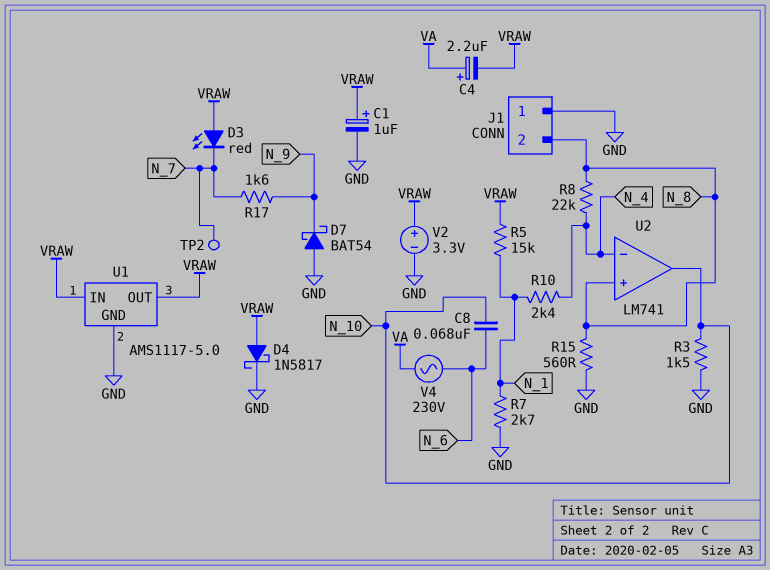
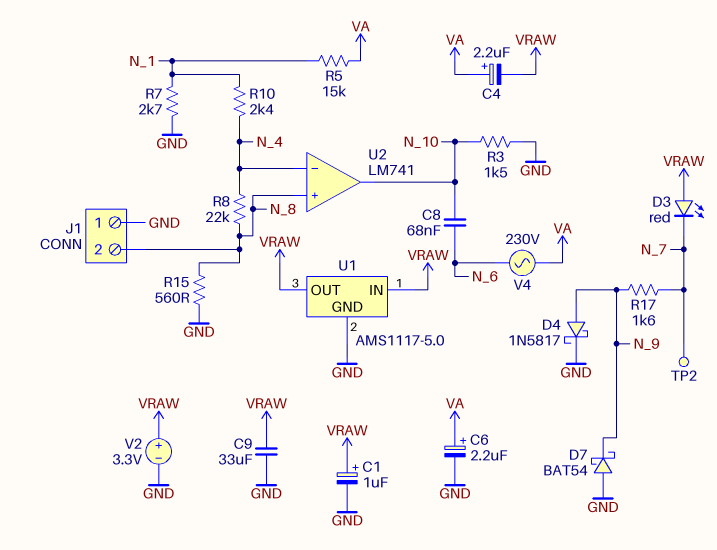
C6: none -> 2.2uF (plus VA, minus GND)
C9: none -> 33uF (GND, VRAW)
D4: schottky 1N5817 (A VRAW, K GND) -> schottky 1N5817 (A N_9, K GND)
R5: 15k (N_1, VRAW) -> 15k (N_1, VA)

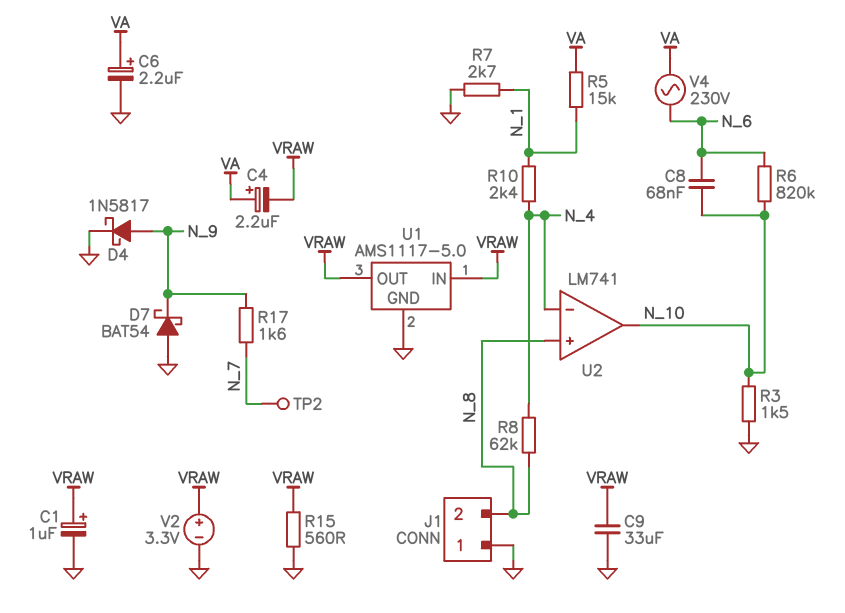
D3: LED red (A VRAW, K N_7) -> none
R6: none -> 820k (N_6, N_10)
R8: 22k (N_4, N_8) -> 62k (N_4, N_8)
R15: 560 (GND, N_8) -> 560 (GND, VRAW)

